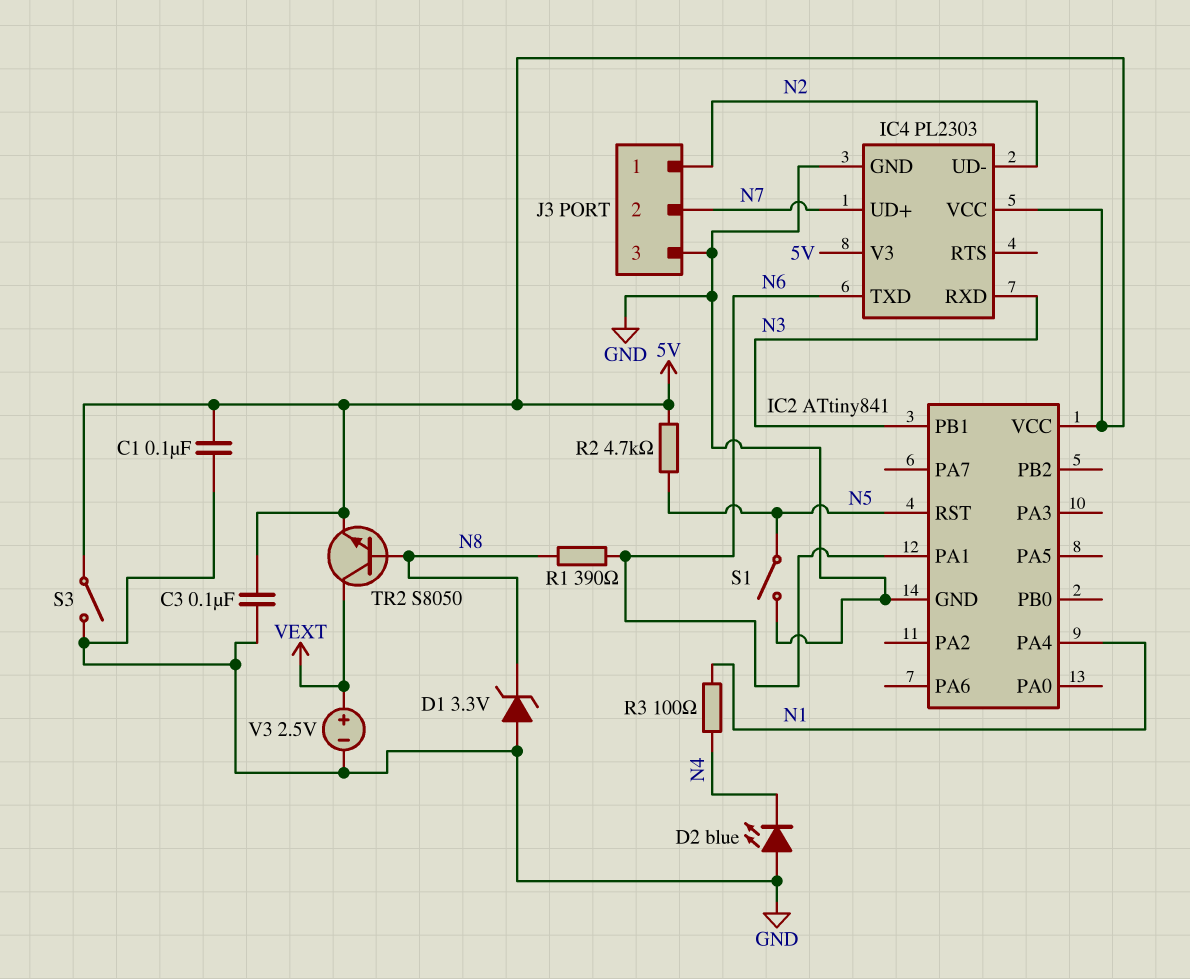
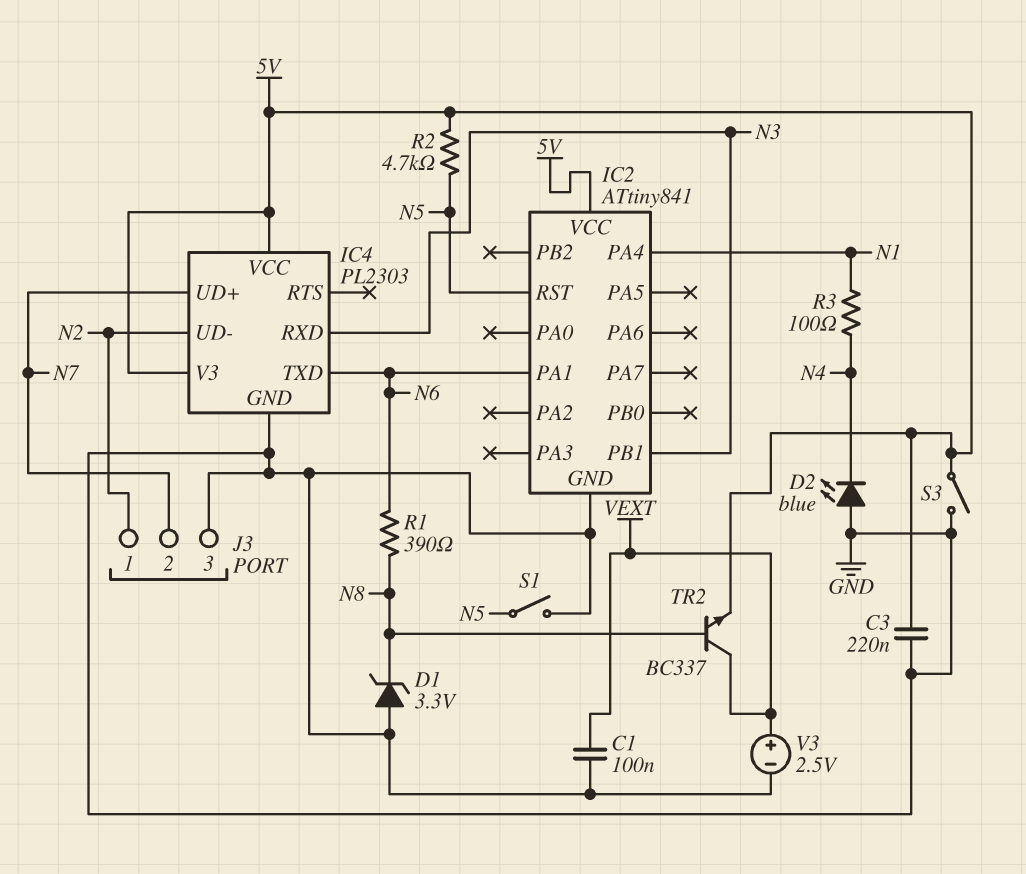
C1: 100nF (5V, GND) -> 100nF (GND, VEXT)
C3: 100nF (5V, GND) -> 220nF (5V, GND)
TR2: NPN S8050 (B N8, C VEXT, E 5V) -> NPN BC337 (B N8, C VEXT, E 5V)

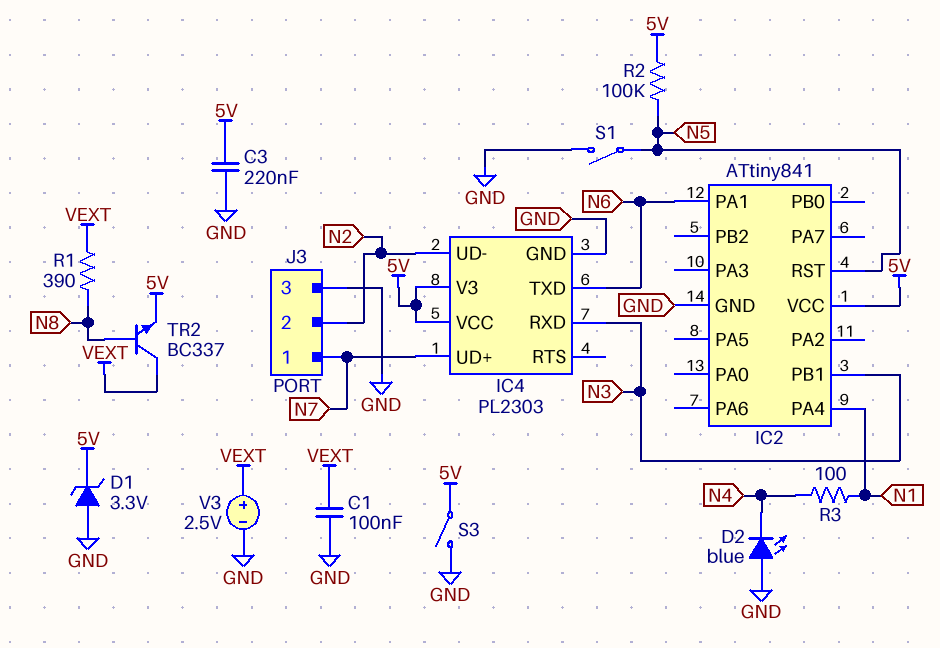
D1: zener 3.3V (A GND, K N8) -> zener 3.3V (A GND, K 5V)
J3 pin 1: N2 -> N7
J3 pin 2: N7 -> N2
R1: 390 (N6, N8) -> 390 (N8, VEXT)
R2: 4.7k (5V, N5) -> 100k (5V, N5)

